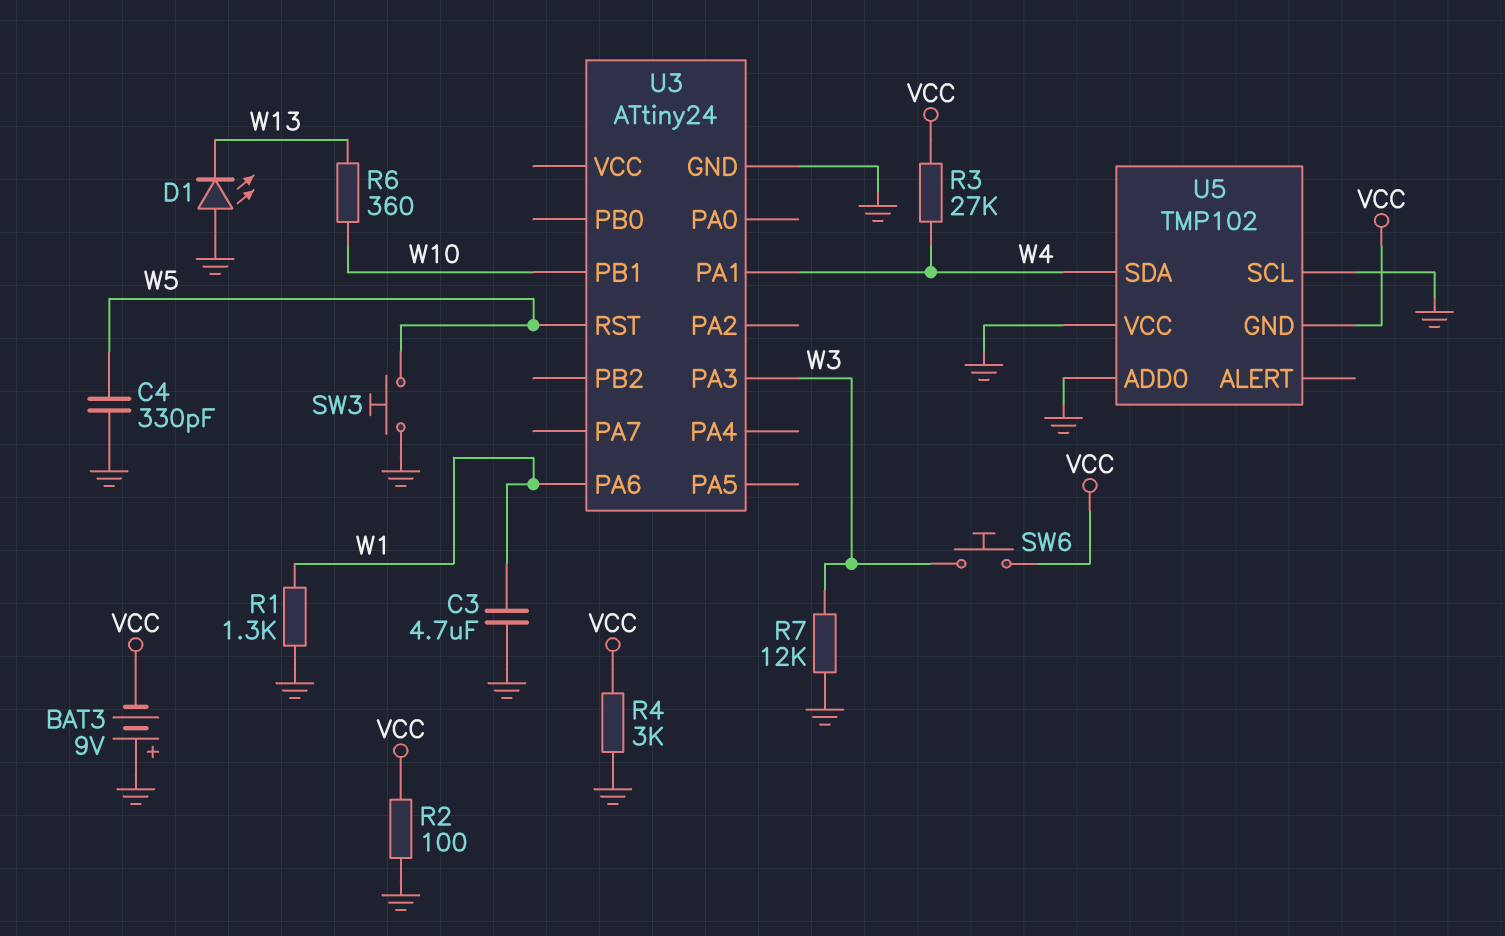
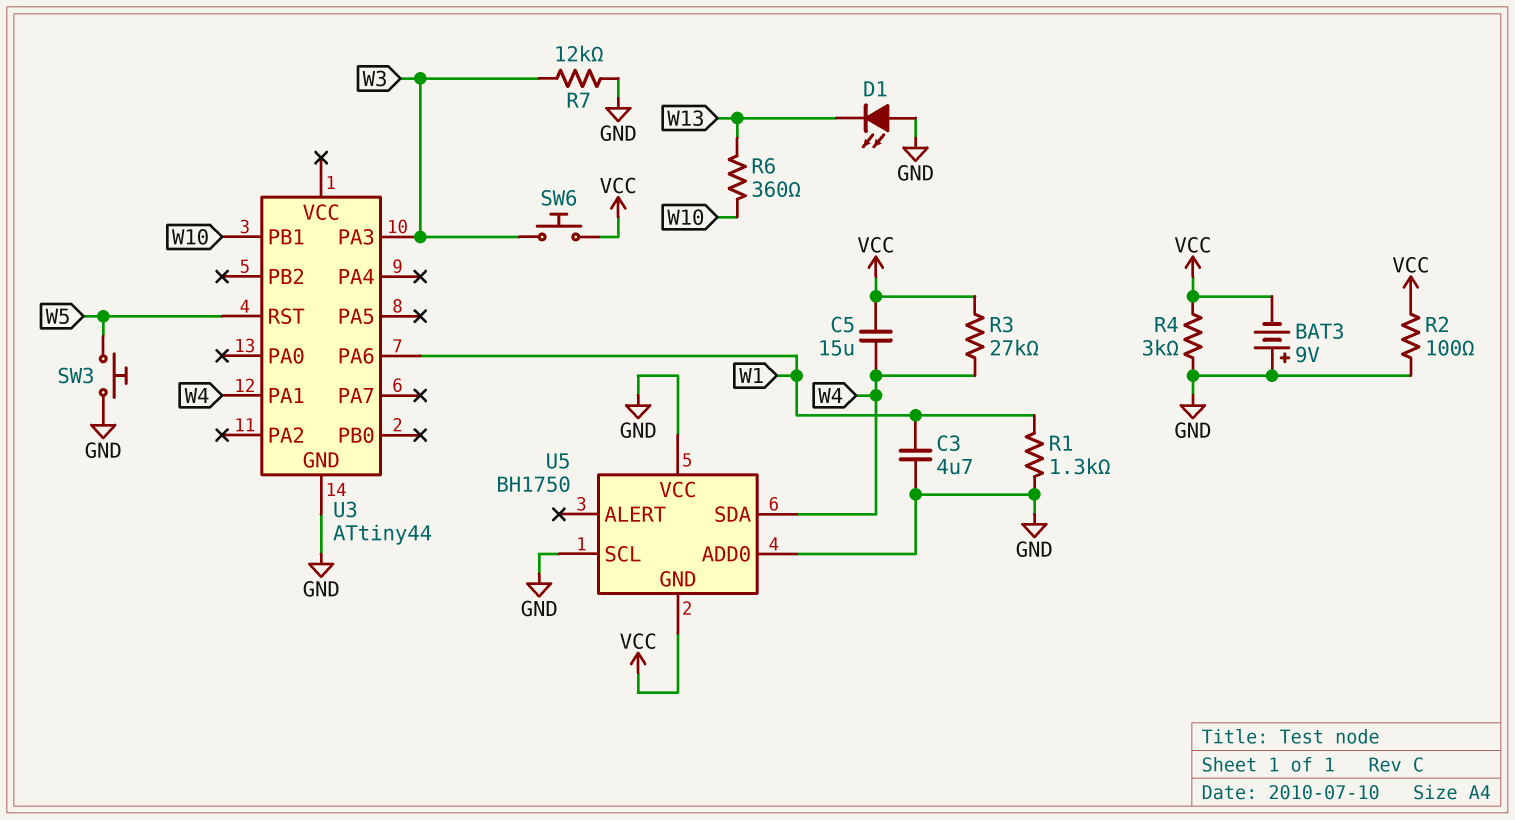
C4: 330pF (GND, W5) -> none
C5: none -> 15uF (VCC, W4)
U3: ATtiny24 -> ATtiny44
U5: TMP102 -> BH1750

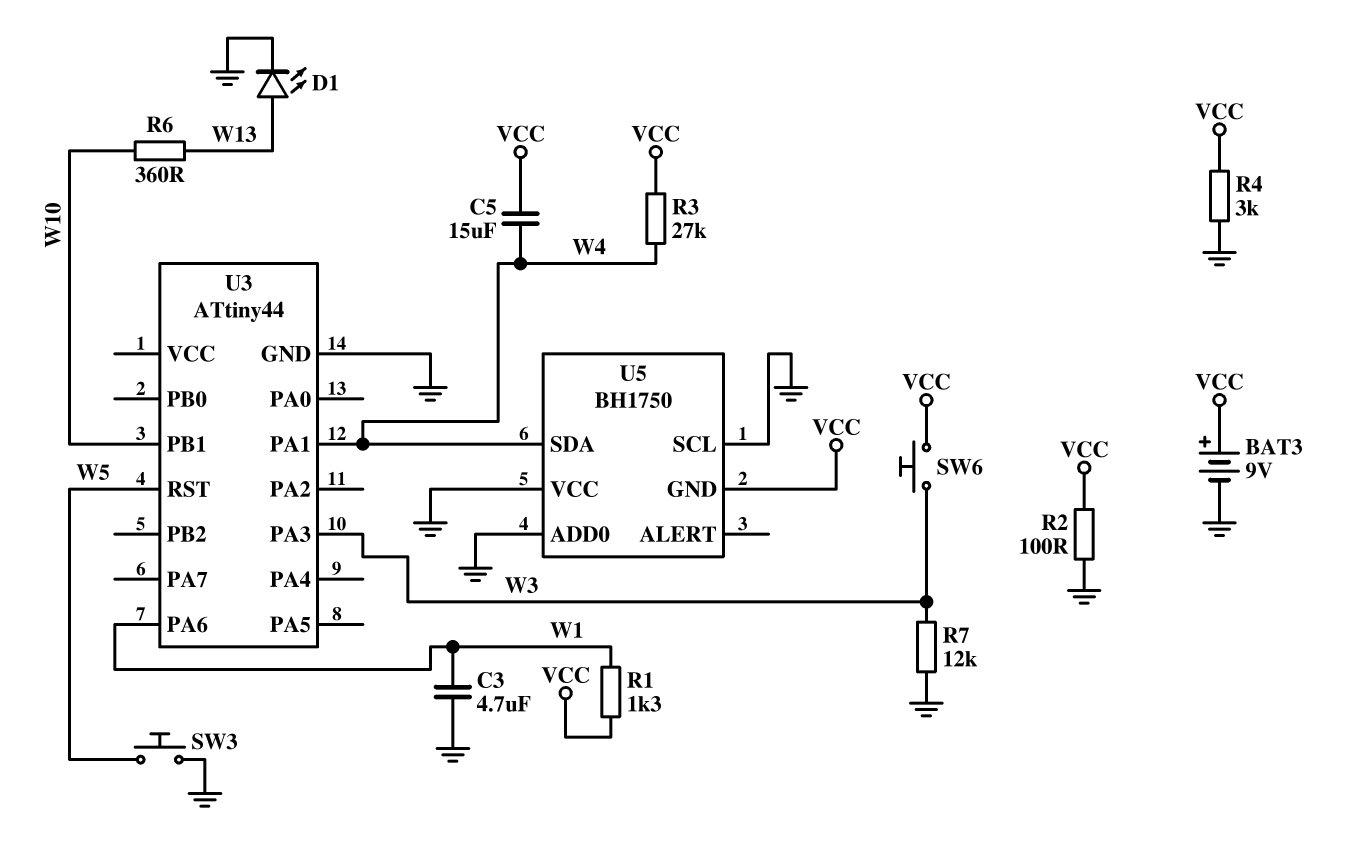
BAT3: 9V (plus GND, minus VCC) -> 9V (plus VCC, minus GND)
D1: LED (A GND, K W13) -> LED (A W13, K GND)
R1: 1.3k (GND, W1) -> 1.3k (VCC, W1)

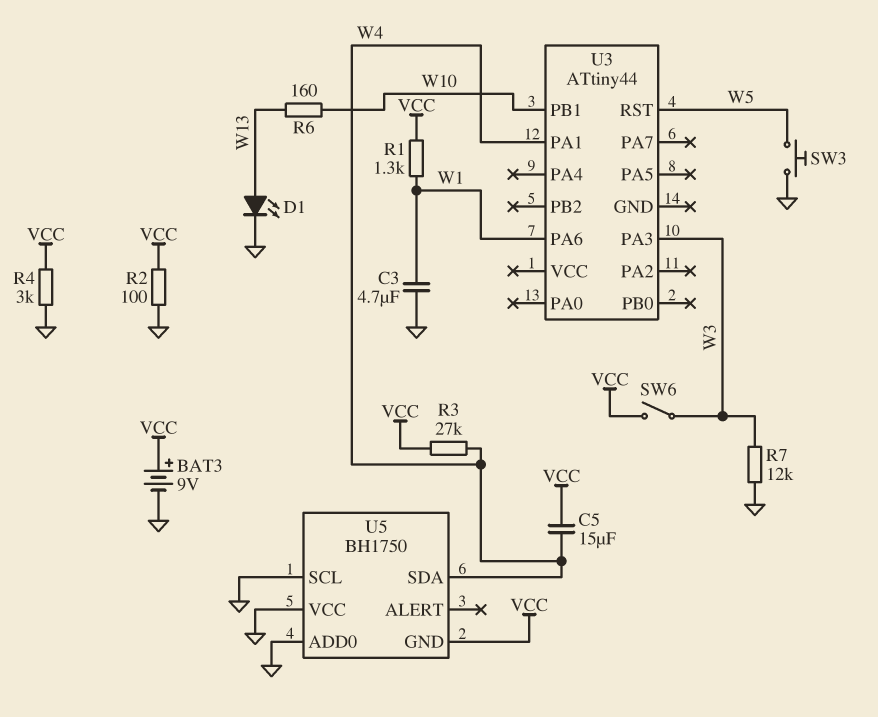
R6: 360 (W10, W13) -> 160 (W10, W13)
SW6: button (VCC, W3) -> switch (VCC, W3)
U3 pin GND: GND -> none

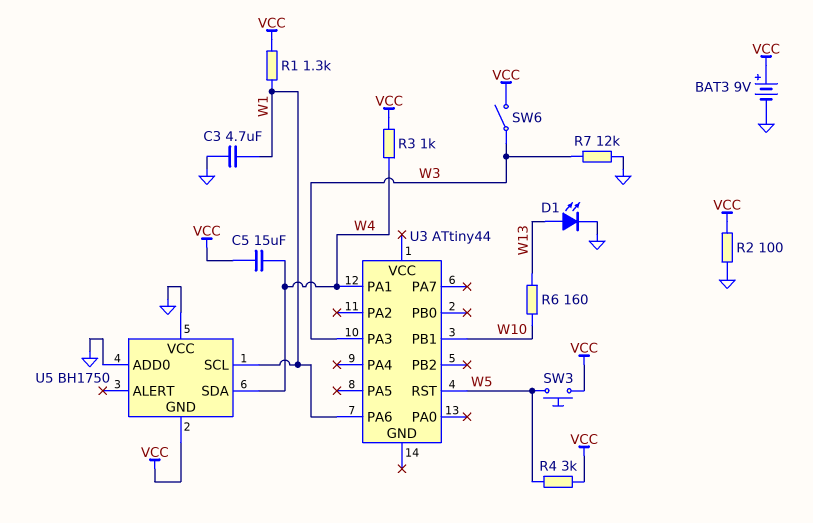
R3: 27k (VCC, W4) -> 1k (VCC, W4)
R4: 3k (GND, VCC) -> 3k (VCC, W5)
SW3: button (GND, W5) -> button (VCC, W5)
U5 pin SCL: GND -> W1

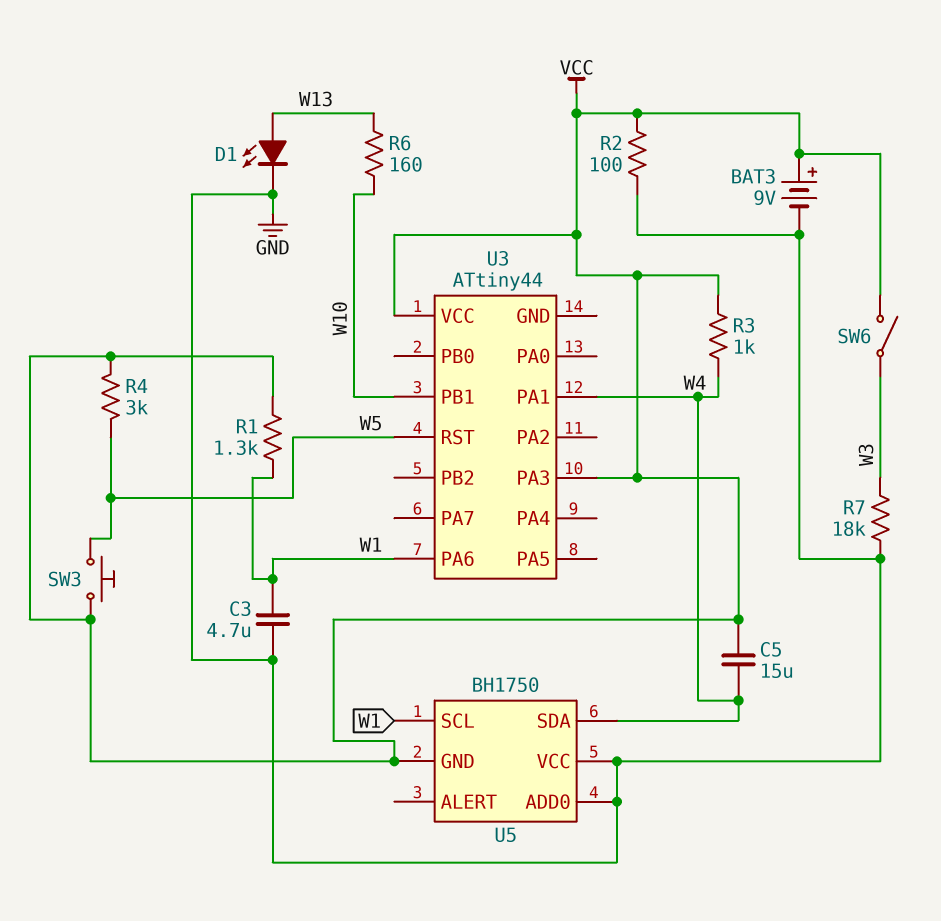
R7: 12k (GND, W3) -> 18k (GND, W3)
U3 pin PA3: W3 -> VCC
U3 pin VCC: none -> VCC

